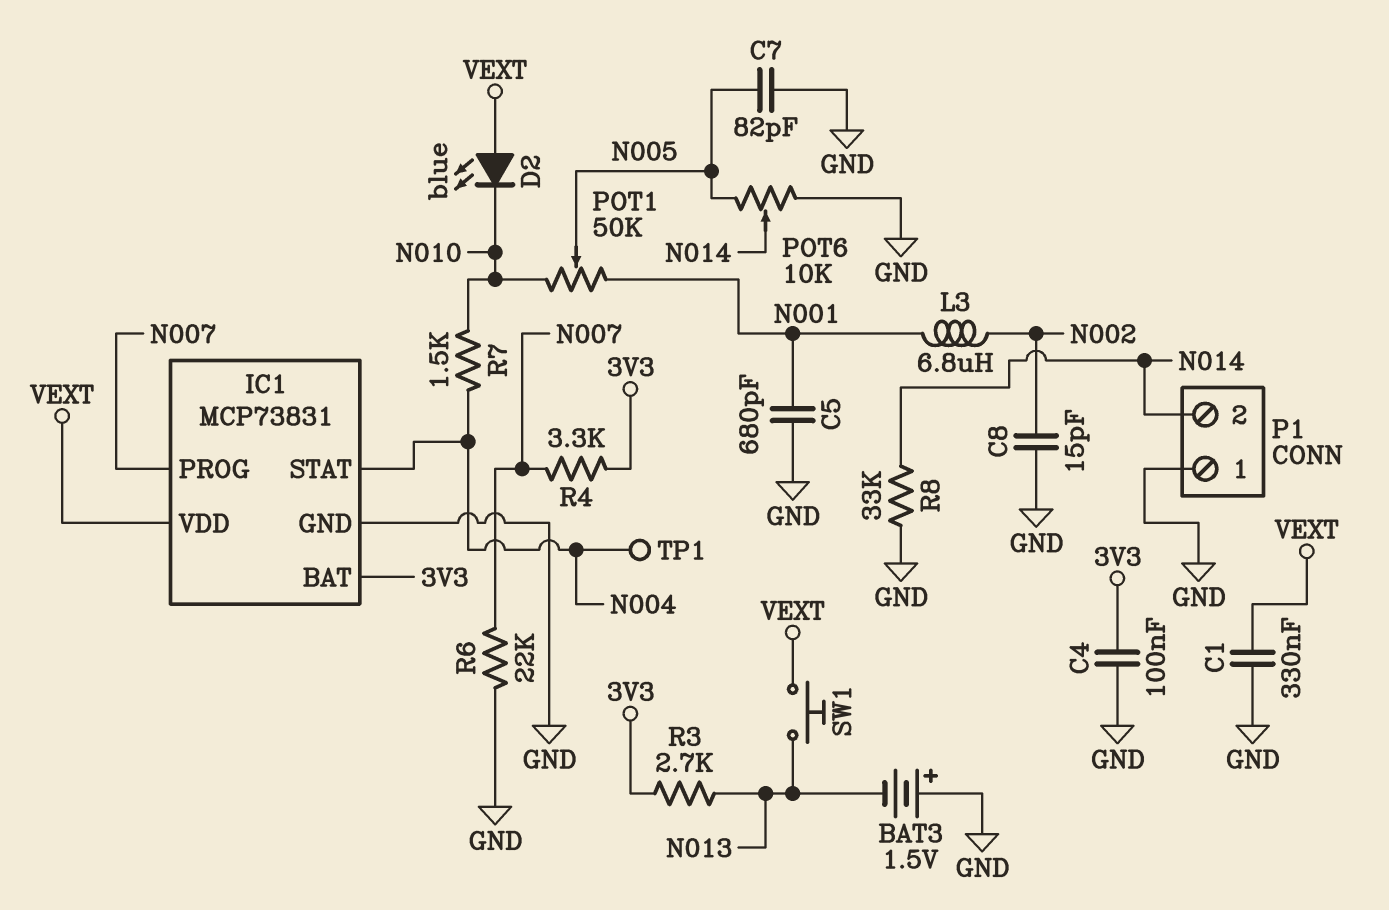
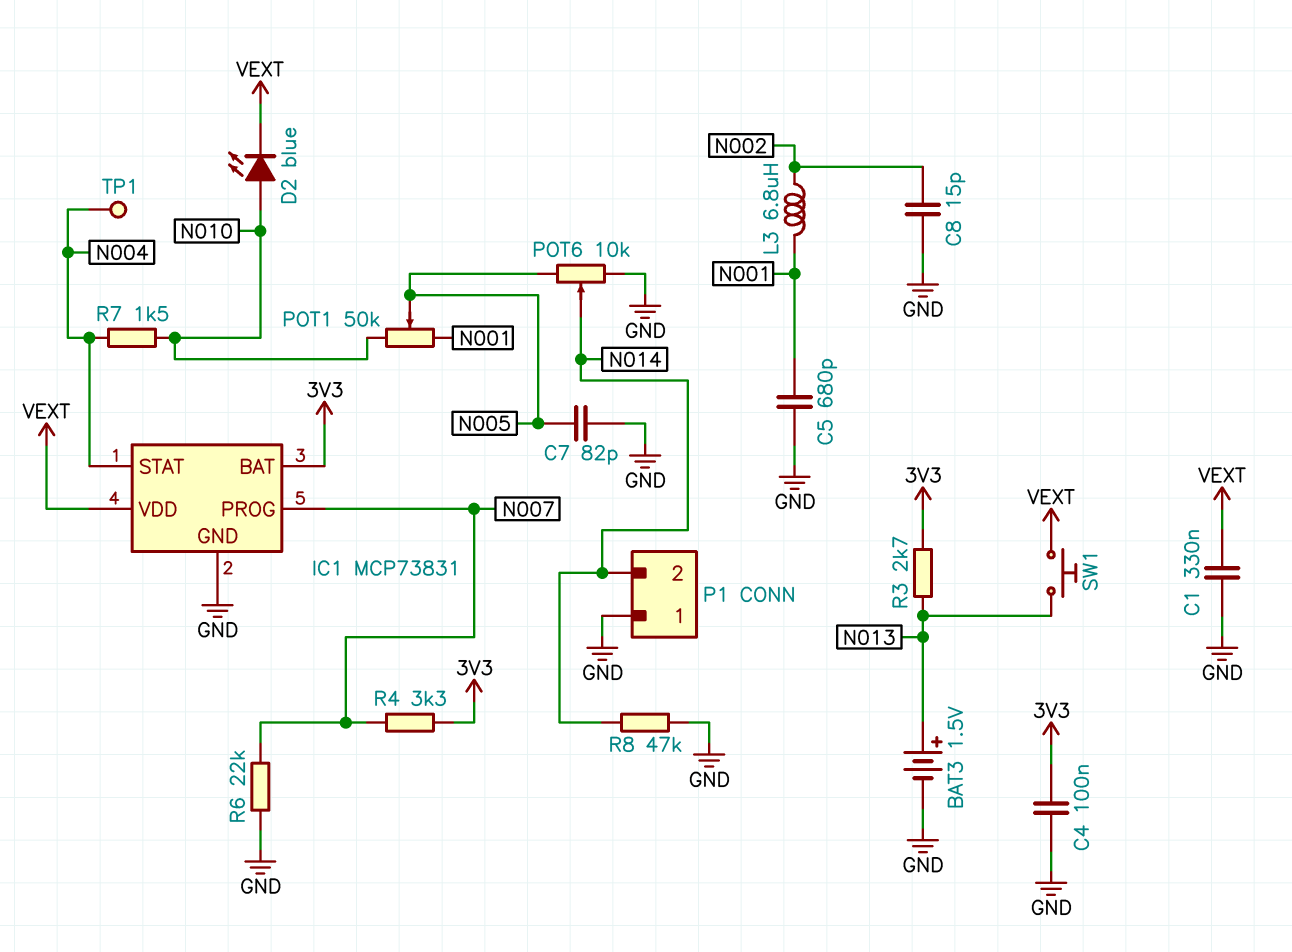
BAT3: 1.5V (plus GND, minus N013) -> 1.5V (plus N013, minus GND)
D2: LED blue (A VEXT, K N010) -> LED blue (A N010, K VEXT)
R8: 33k (GND, N014) -> 47k (GND, N014)

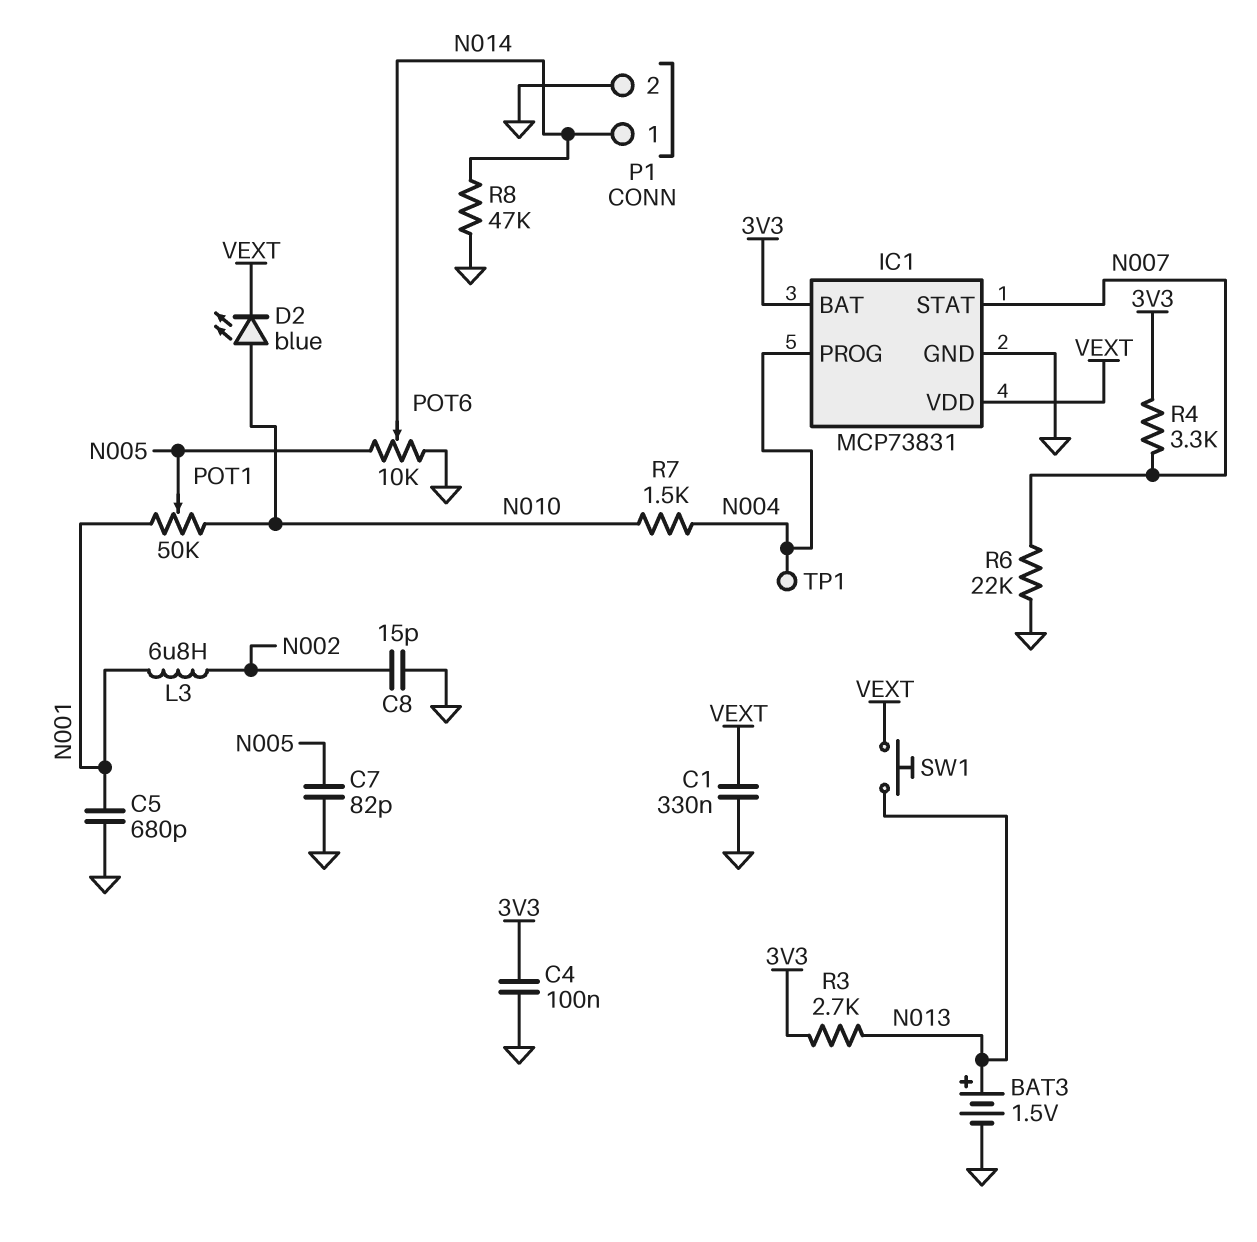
IC1 pin PROG: N007 -> N004
IC1 pin STAT: N004 -> N007
P1 pin 1: GND -> N014
P1 pin 2: N014 -> GND

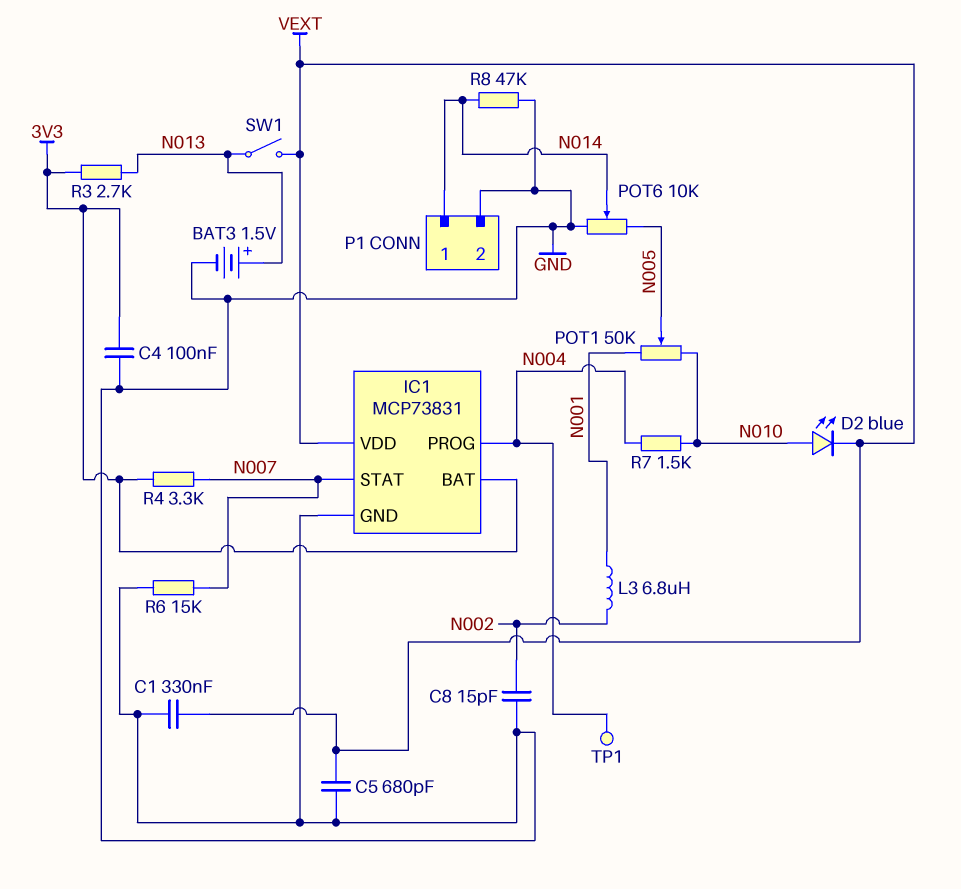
C5: 680pF (GND, N001) -> 680pF (GND, VEXT)
C7: 82pF (GND, N005) -> none
R6: 22k (GND, N007) -> 15k (GND, N007)
SW1: button (N013, VEXT) -> switch (N013, VEXT)

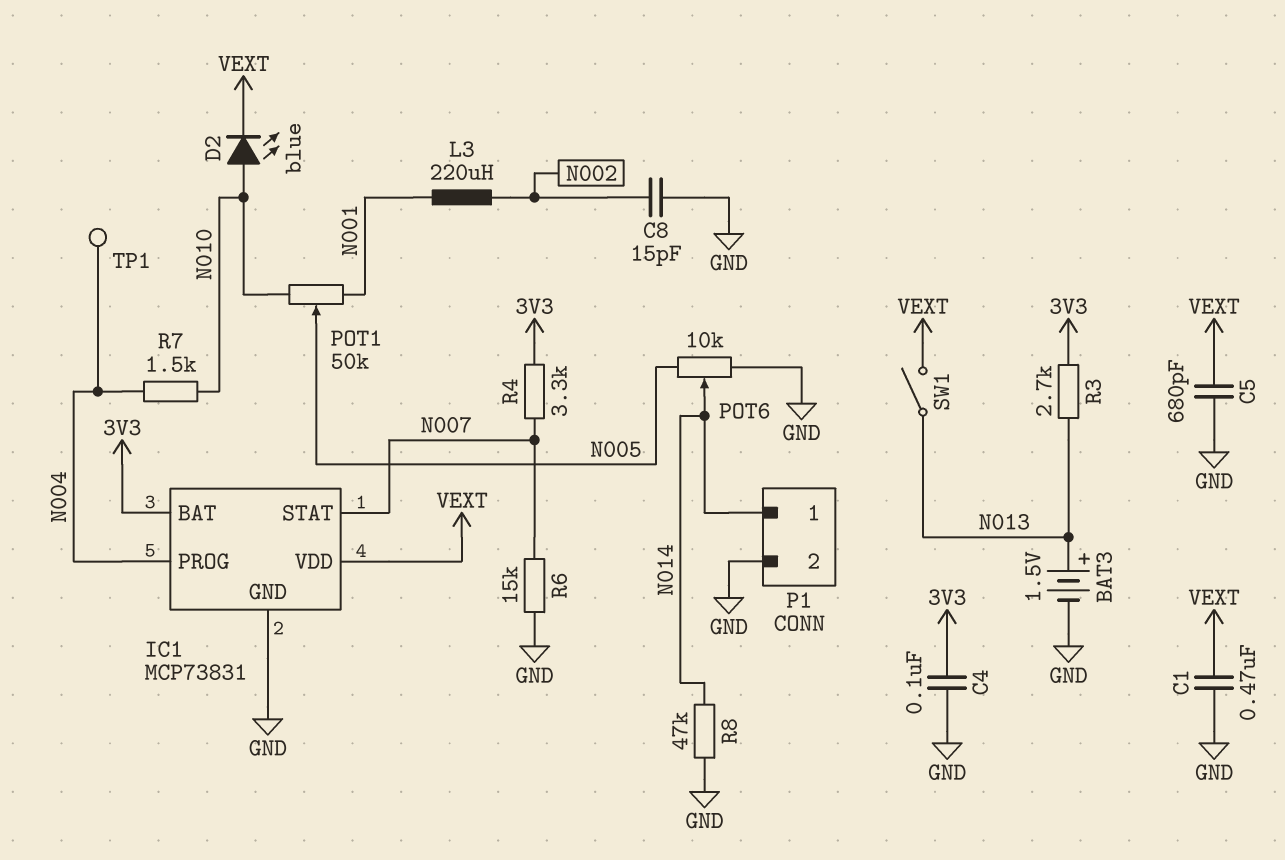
C1: 330nF (GND, VEXT) -> 470nF (GND, VEXT)
L3: 6.8uH (N001, N002) -> 220uH (N001, N002)

